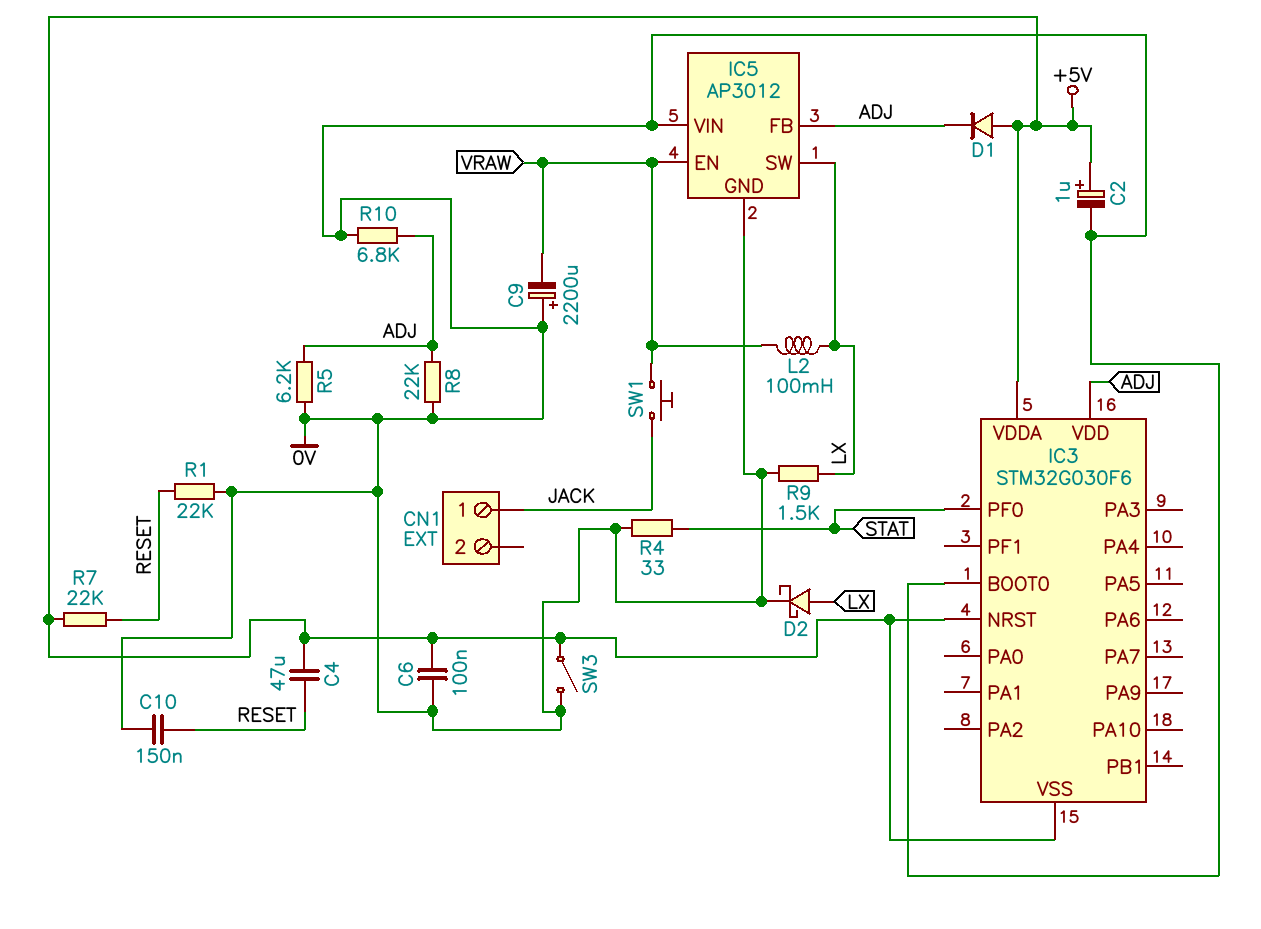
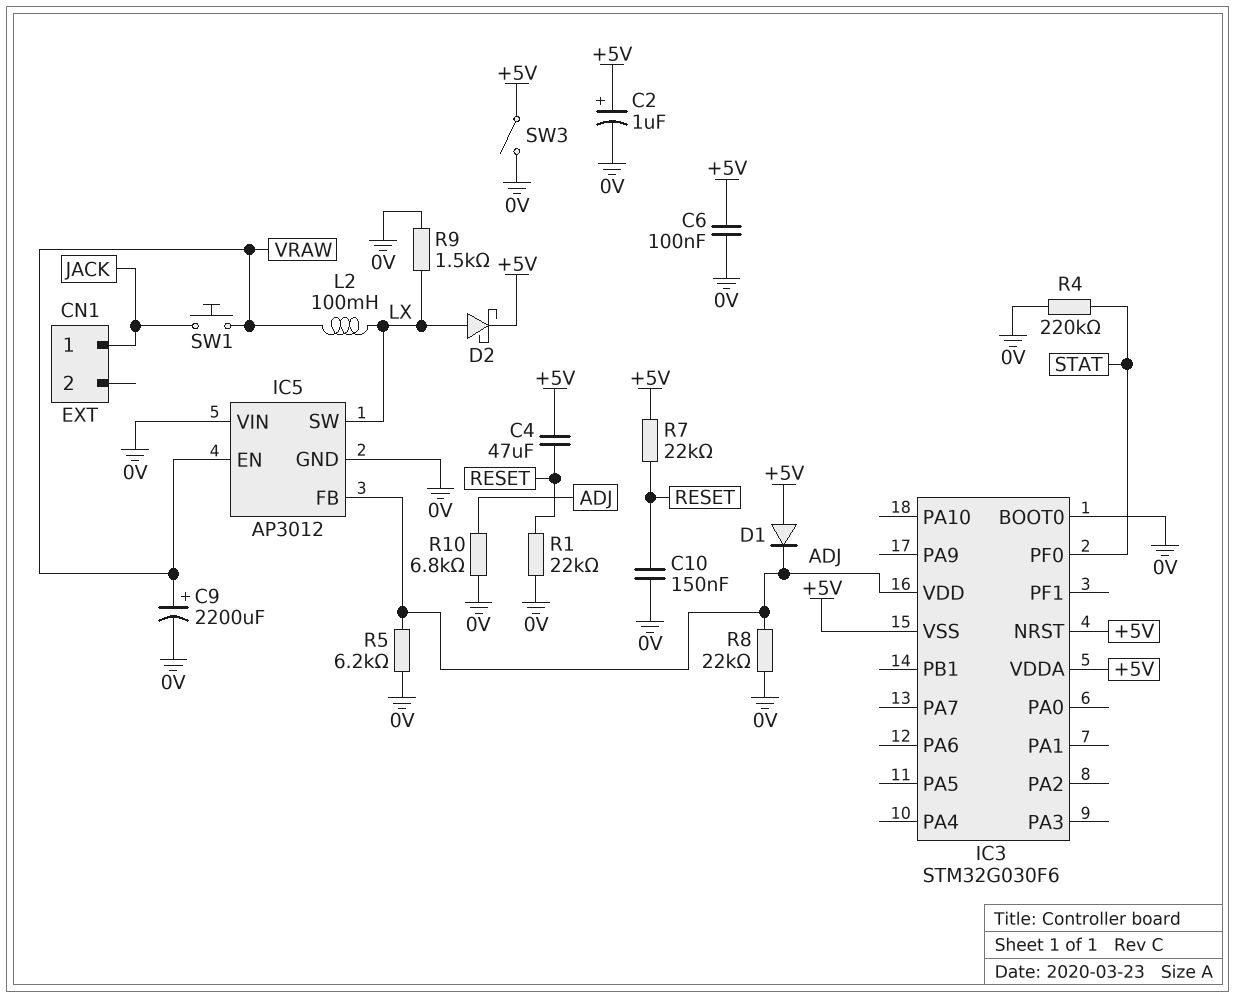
C9: 2200uF (plus 0V, minus VRAW) -> 2200uF (plus VRAW, minus 0V)
D2: schottky (A LX, K 0V) -> schottky (A LX, K +5V)
R4: 33 (0V, STAT) -> 220k (0V, STAT)

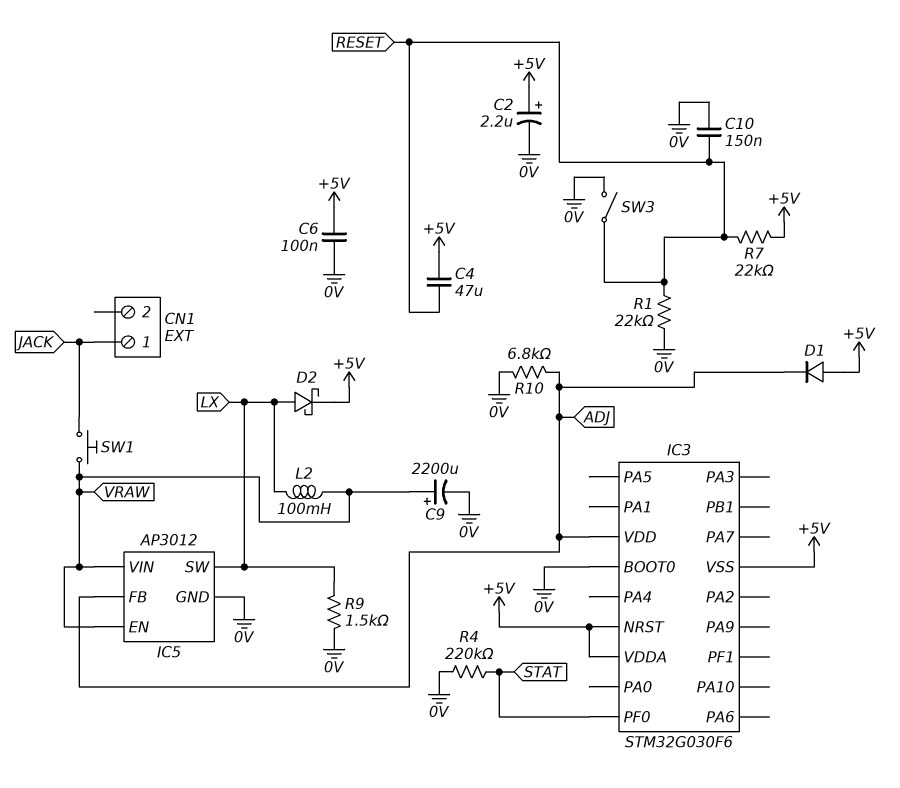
C2: 1uF (plus +5V, minus 0V) -> 2.2uF (plus +5V, minus 0V)
IC5 pin VIN: 0V -> VRAW
R5: 6.2k (0V, ADJ) -> none
R8: 22k (0V, ADJ) -> none
SW3: switch (+5V, 0V) -> switch (0V, RESET)

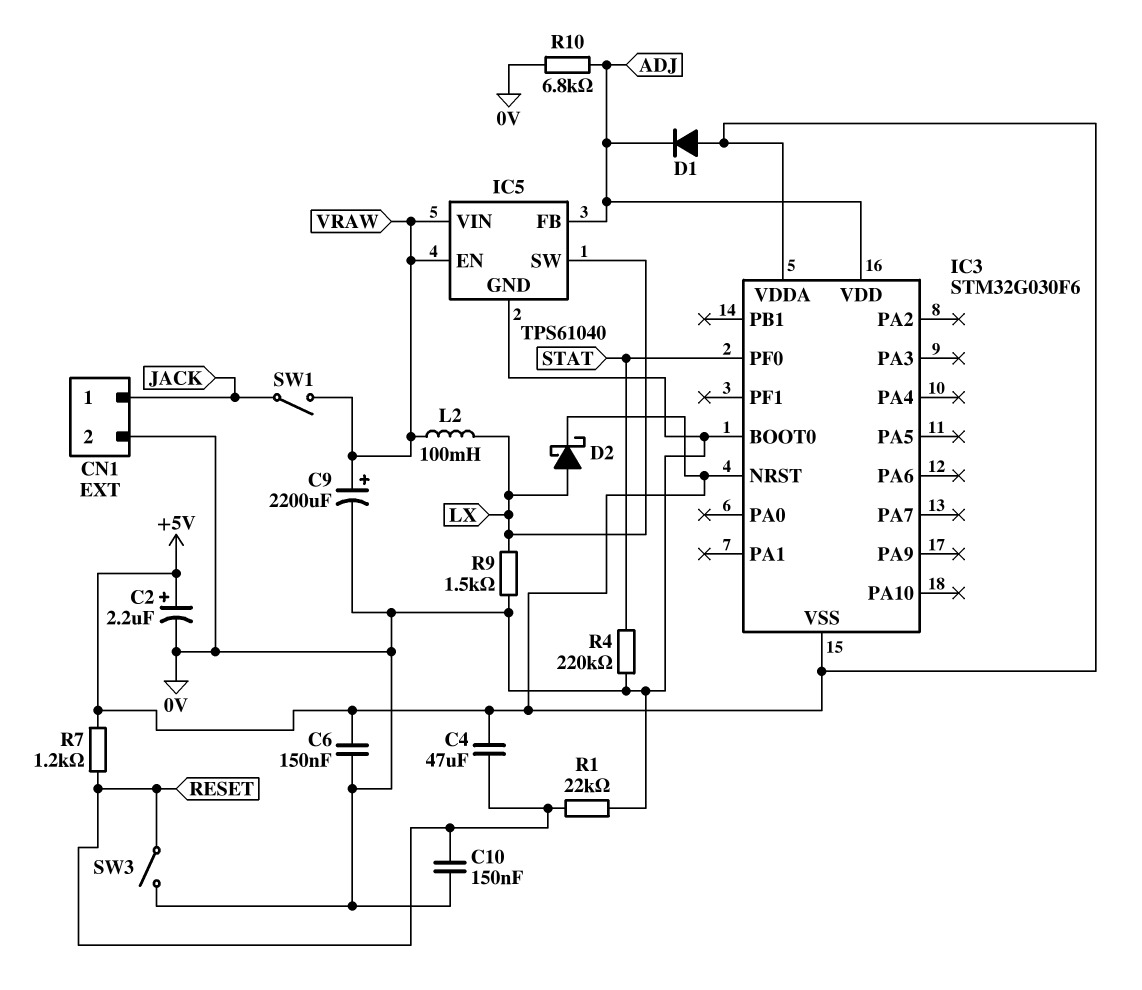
C6: 100nF (+5V, 0V) -> 150nF (+5V, 0V)
CN1 pin 2: none -> 0V
IC5: AP3012 -> TPS61040
R7: 22k (+5V, RESET) -> 1.2k (+5V, RESET)
SW1: button (JACK, VRAW) -> switch (JACK, VRAW)

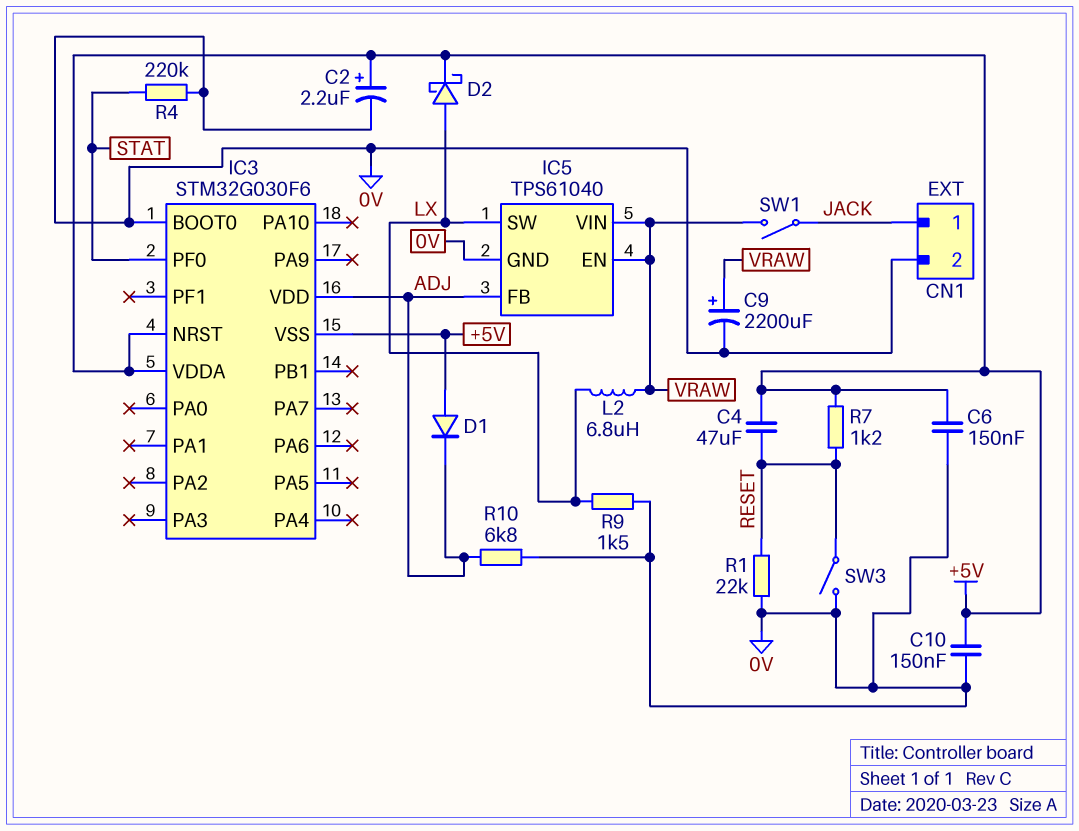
C10: 150nF (0V, RESET) -> 150nF (+5V, 0V)
L2: 100mH (LX, VRAW) -> 6.8uH (LX, VRAW)

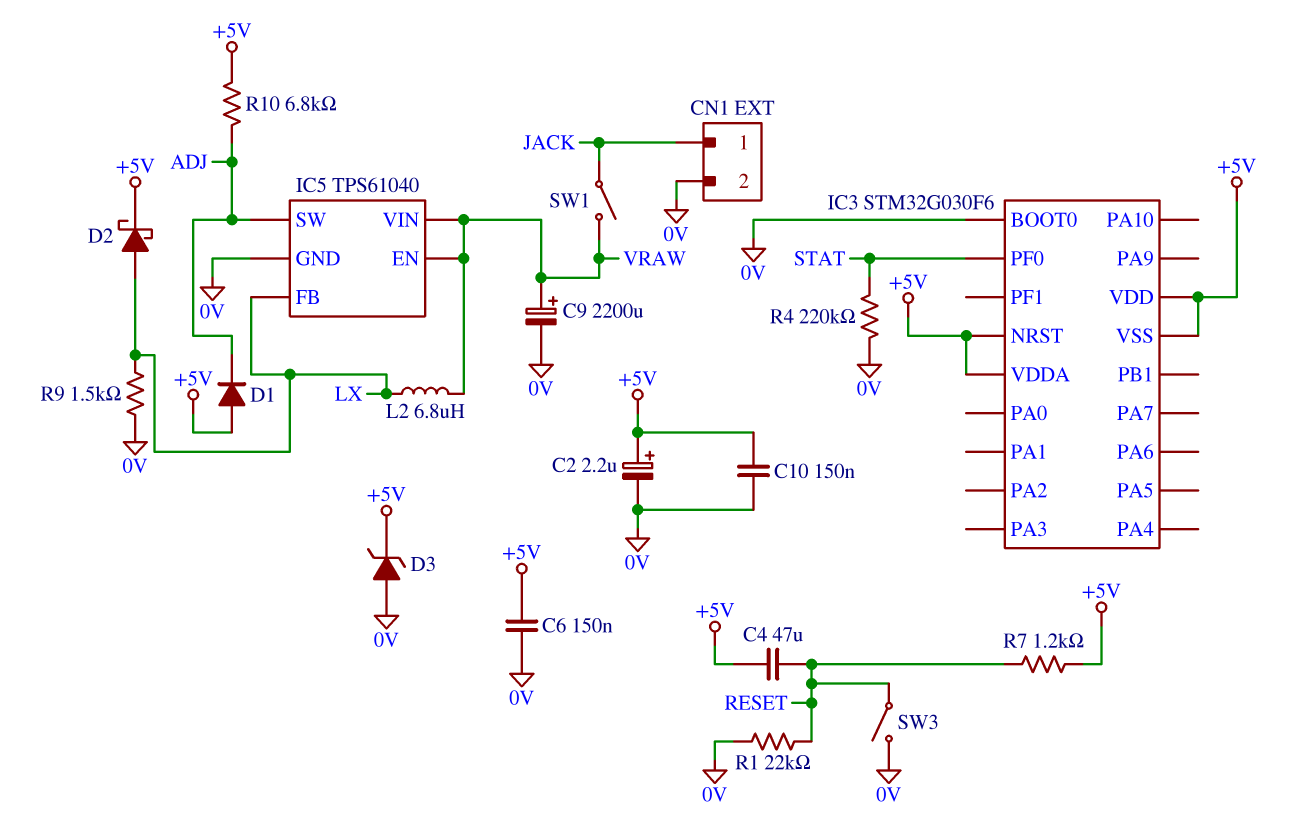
D3: none -> zener (A 0V, K +5V)
IC3 pin VDD: ADJ -> +5V
IC5 pin FB: ADJ -> LX
IC5 pin SW: LX -> ADJ
R10: 6.8k (0V, ADJ) -> 6.8k (+5V, ADJ)

